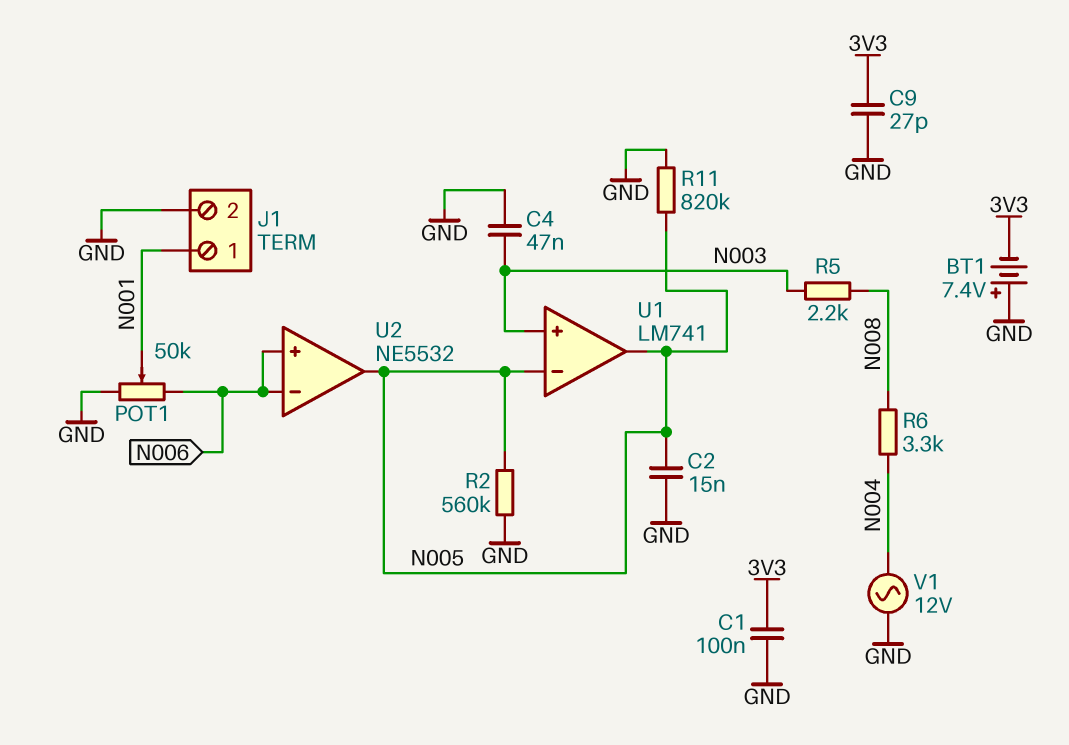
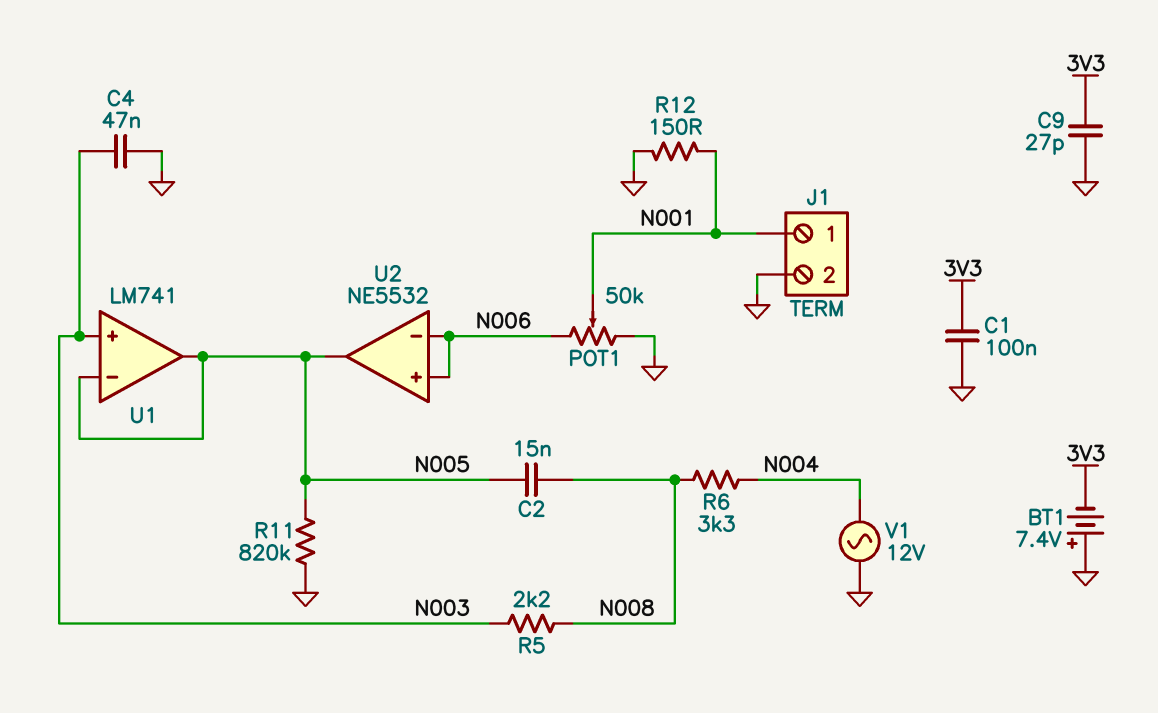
C2: 15nF (GND, N005) -> 15nF (N005, N008)
R2: 560k (GND, N005) -> none
R12: none -> 150 (GND, N001)

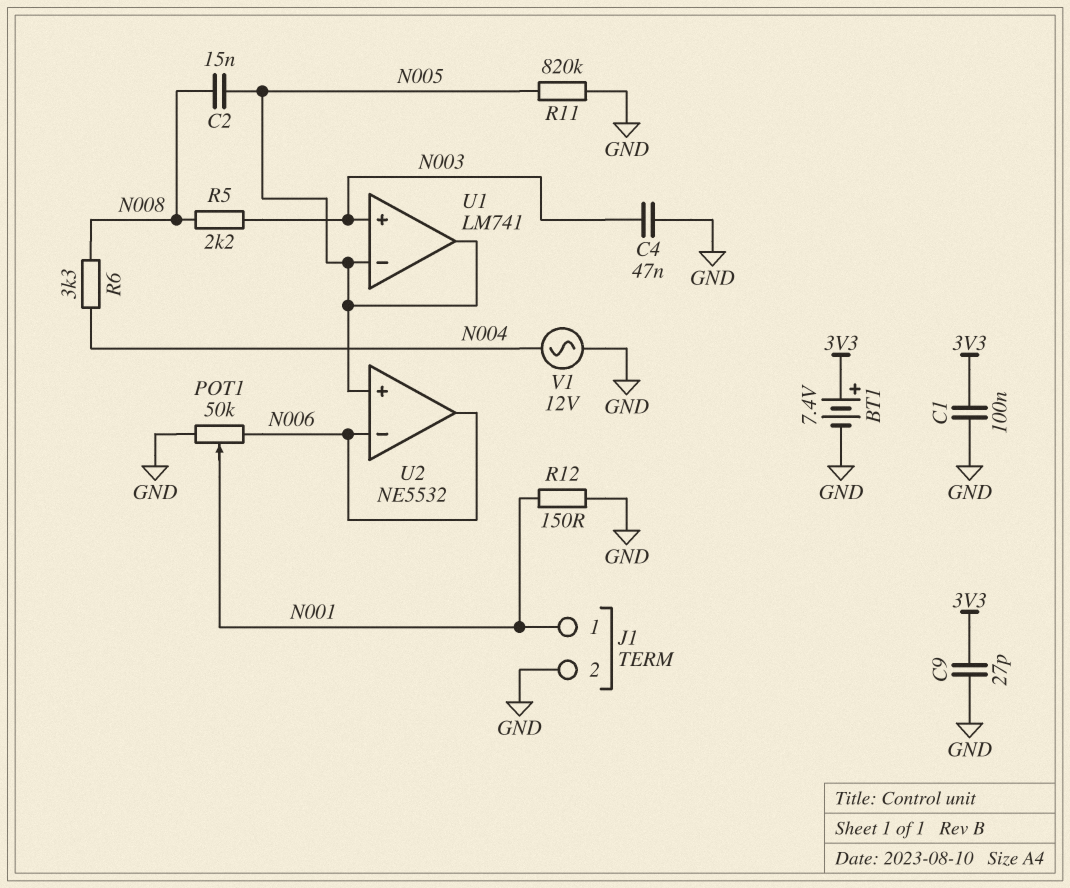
BT1: 7.4V (plus GND, minus 3V3) -> 7.4V (plus 3V3, minus GND)
U2 pin in+: N006 -> N005
U2 pin out: N005 -> N006

